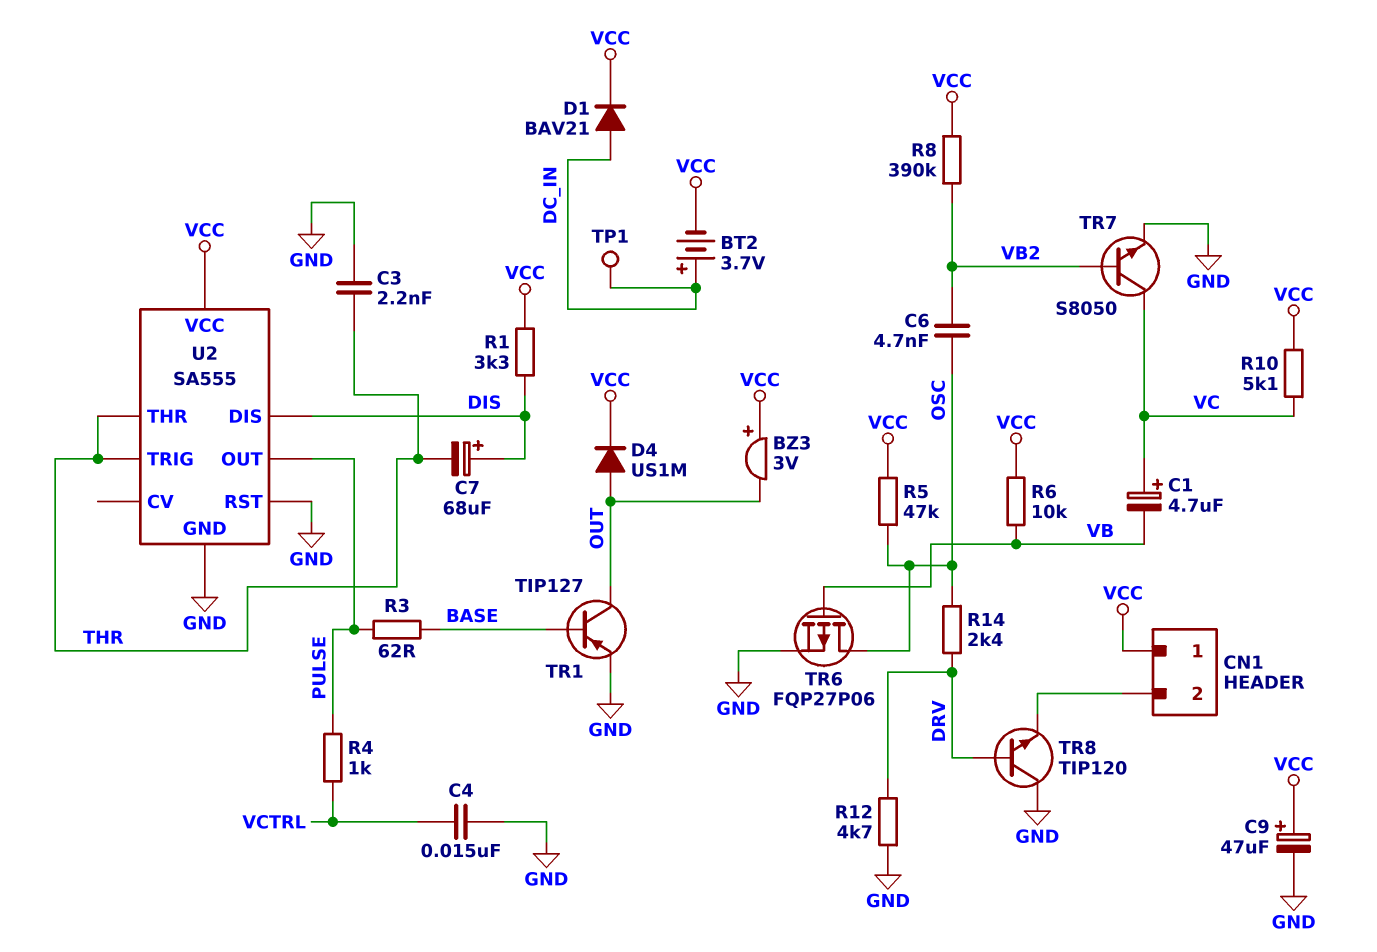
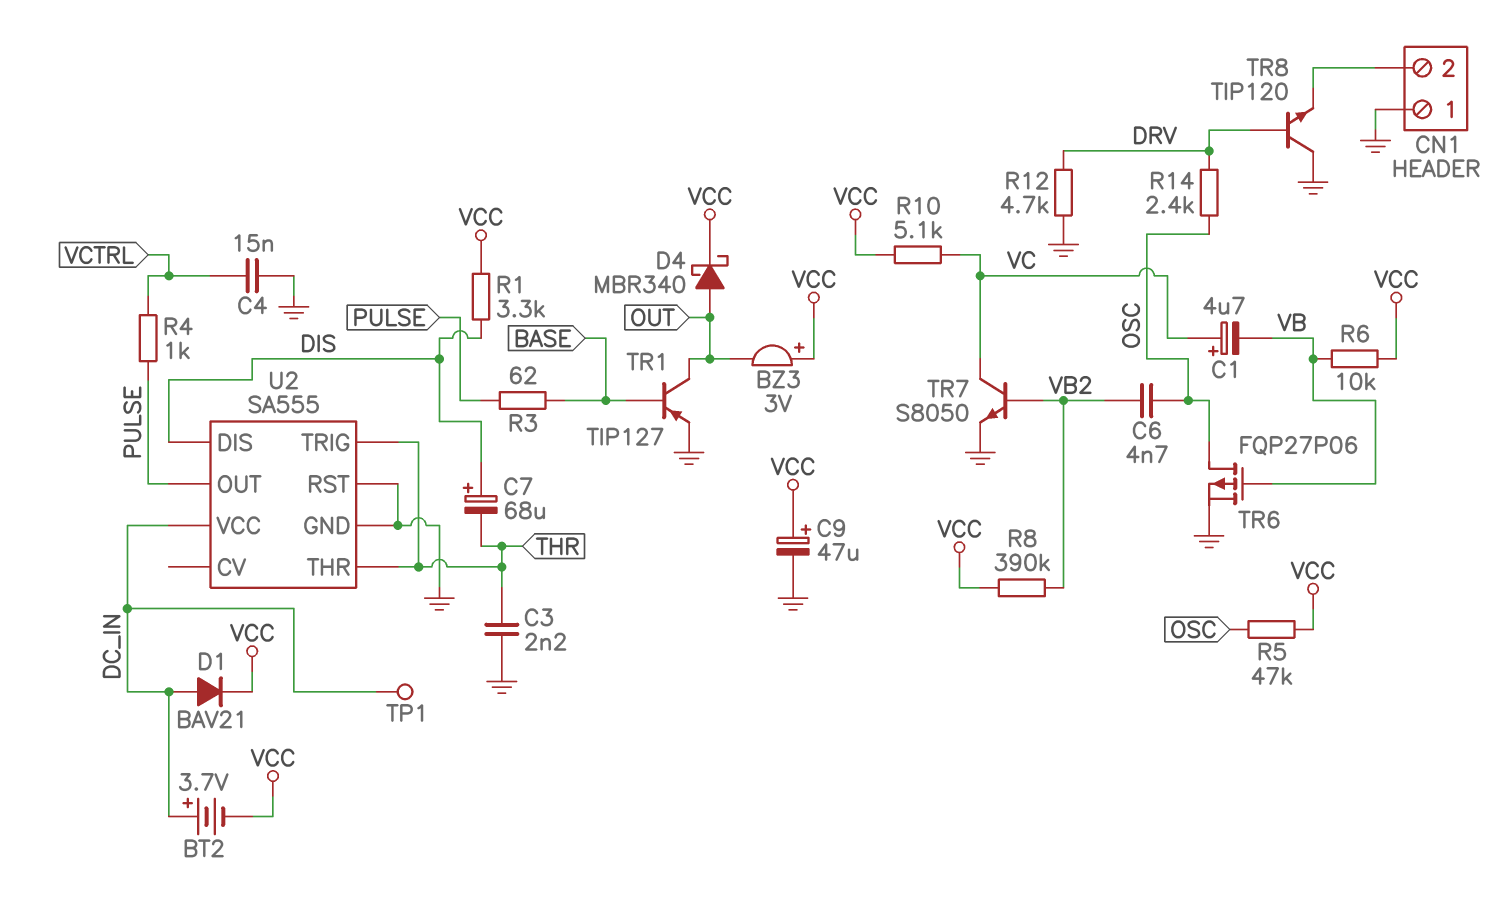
CN1 pin 1: VCC -> GND
D4: diode US1M (A OUT, K VCC) -> schottky MBR340 (A OUT, K VCC)
U2 pin VCC: VCC -> DC_IN

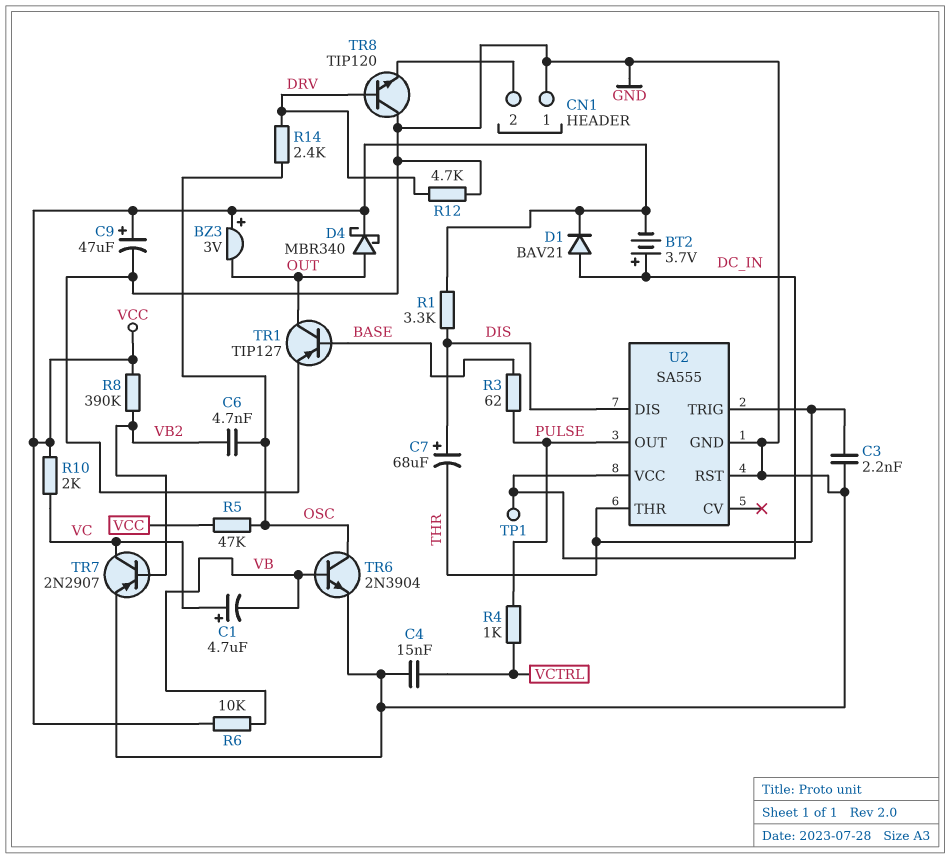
R10: 5.1k (VC, VCC) -> 2k (VC, VCC)
TR6: PMOS FQP27P06 (G VB, D OSC, S GND) -> NPN 2N3904 (B VB, C OSC, E GND)
TR7: NPN S8050 (B VB2, C VC, E GND) -> PNP 2N2907 (B VB2, C VC, E GND)

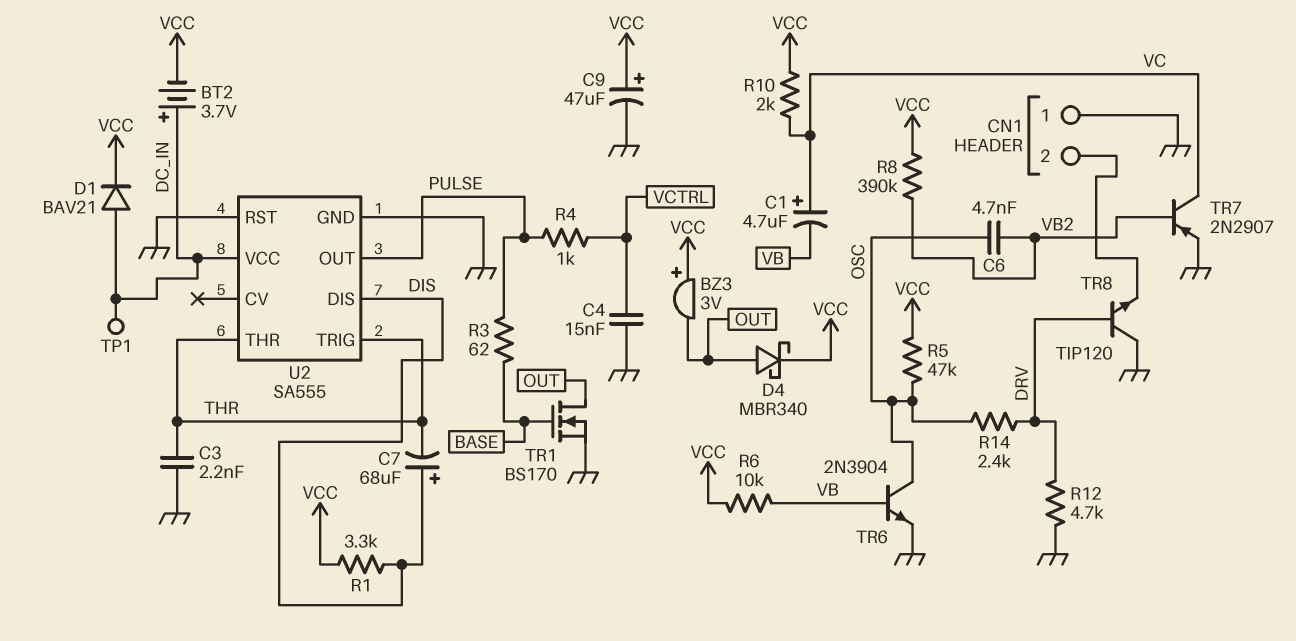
TR1: PNP TIP127 (B BASE, C OUT, E GND) -> NMOS BS170 (G BASE, D OUT, S GND)

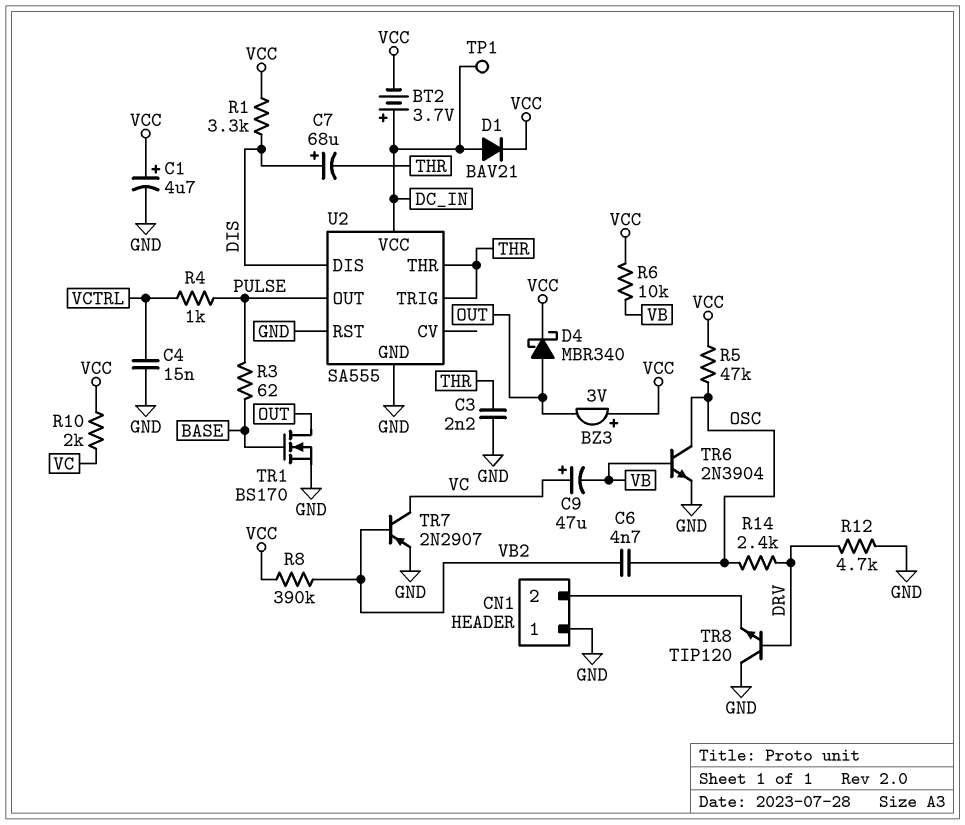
C1: 4.7uF (plus VC, minus VB) -> 4.7uF (plus VCC, minus GND)
C9: 47uF (plus VCC, minus GND) -> 47uF (plus VC, minus VB)

